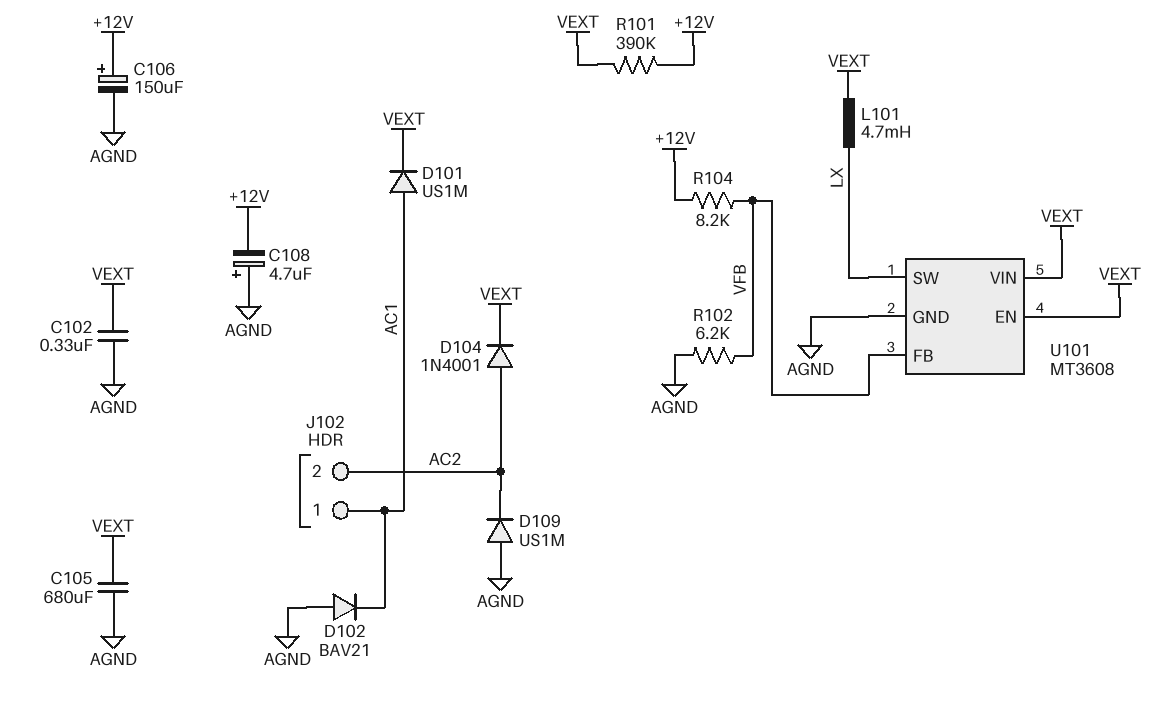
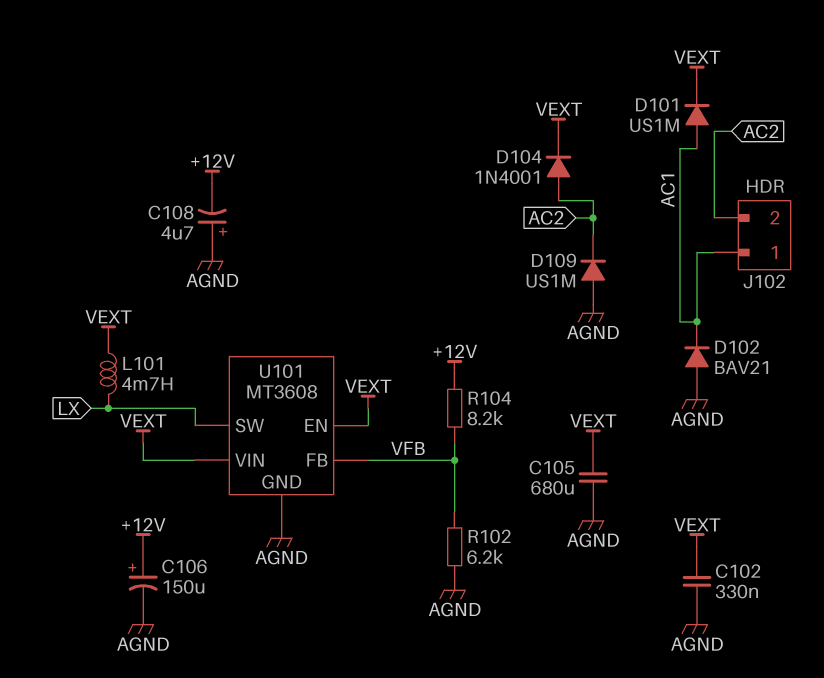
R101: 390k (+12V, VEXT) -> none

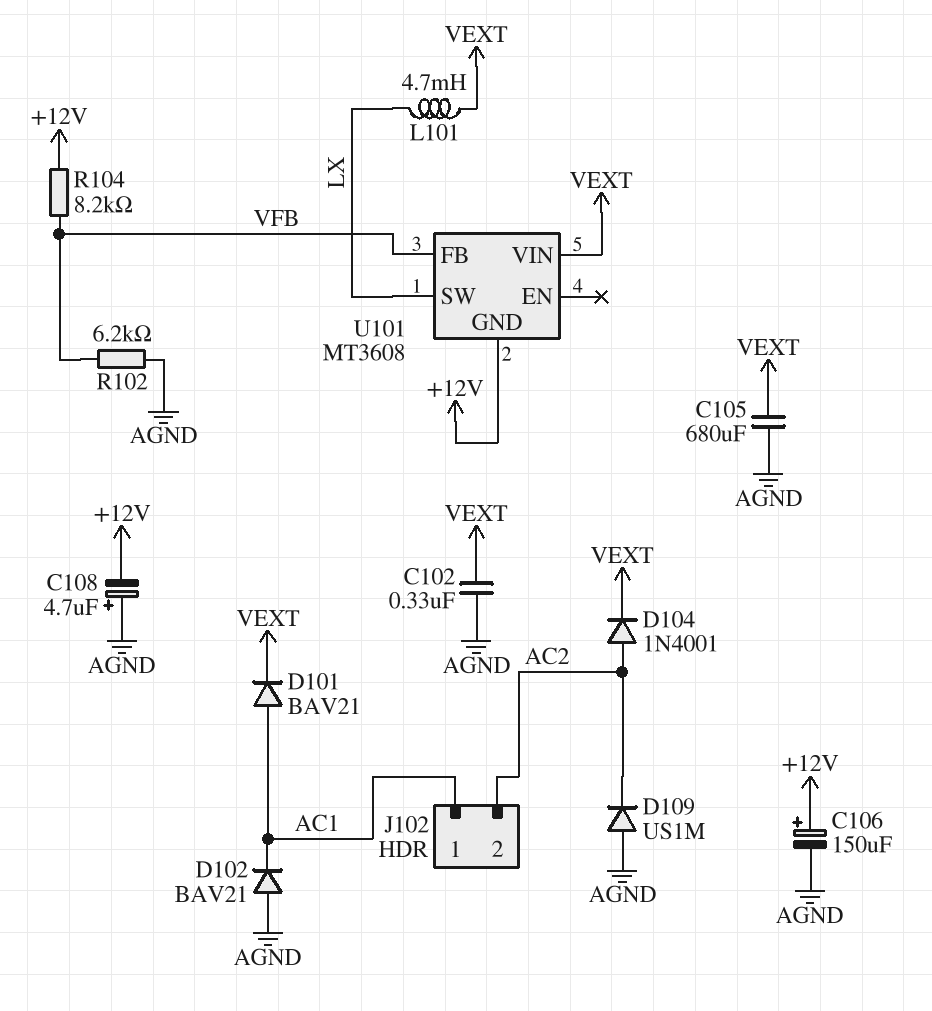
D101: diode US1M (A AC1, K VEXT) -> diode BAV21 (A AC1, K VEXT)
U101 pin EN: VEXT -> none
U101 pin GND: AGND -> +12V

